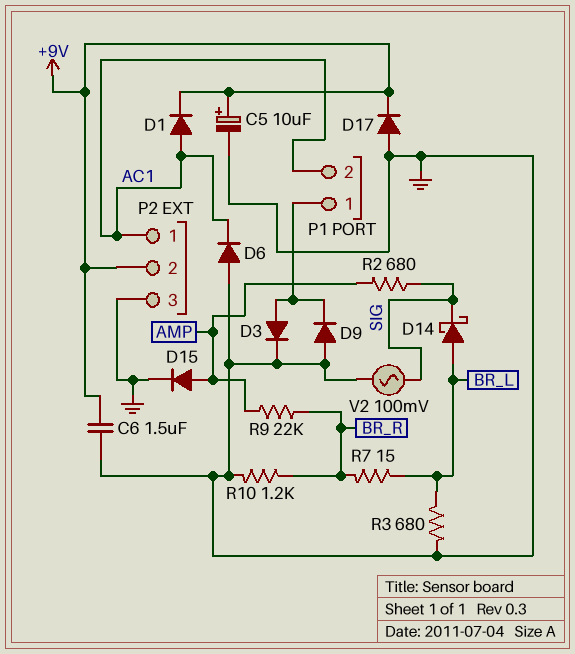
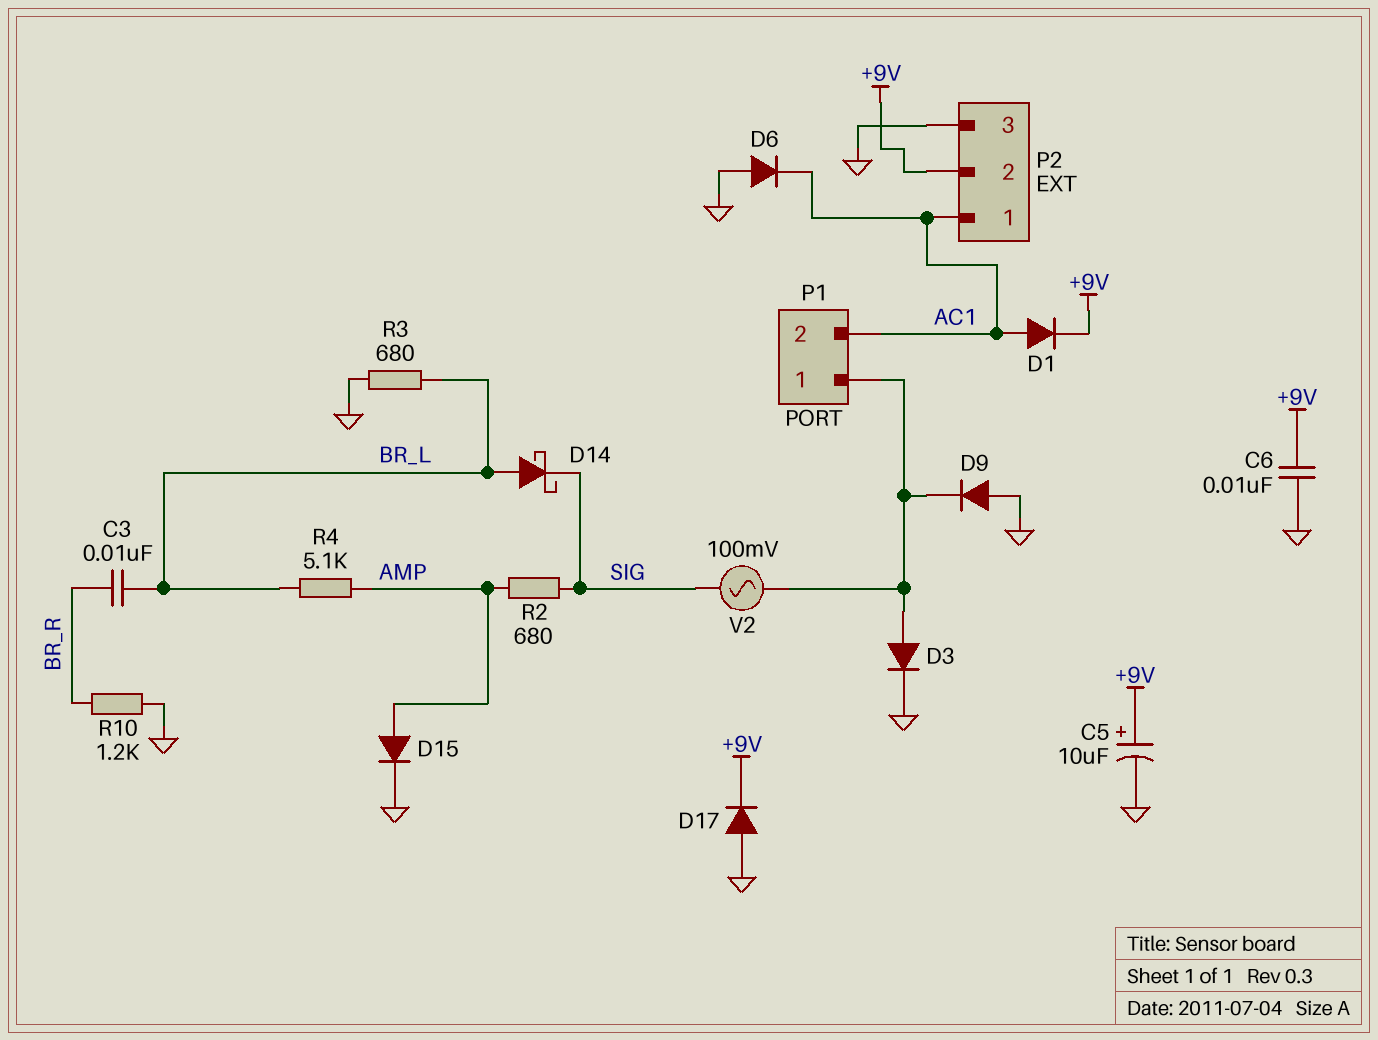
C3: none -> 10nF (BR_L, BR_R)
C6: 1.5uF (+9V, GND) -> 10nF (+9V, GND)
R4: none -> 5.1k (AMP, BR_L)
R7: 15 (BR_L, BR_R) -> none
R9: 22k (AMP, BR_R) -> none
V2: AC 100mV (GND, SIG) -> AC 100mV (P1/1, SIG)

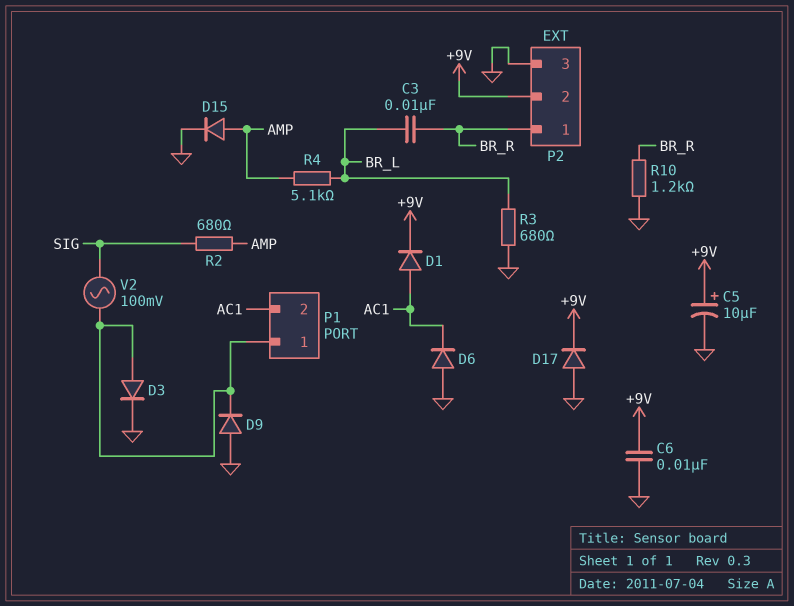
D14: schottky (A BR_L, K SIG) -> none
P2 pin 1: AC1 -> BR_R

